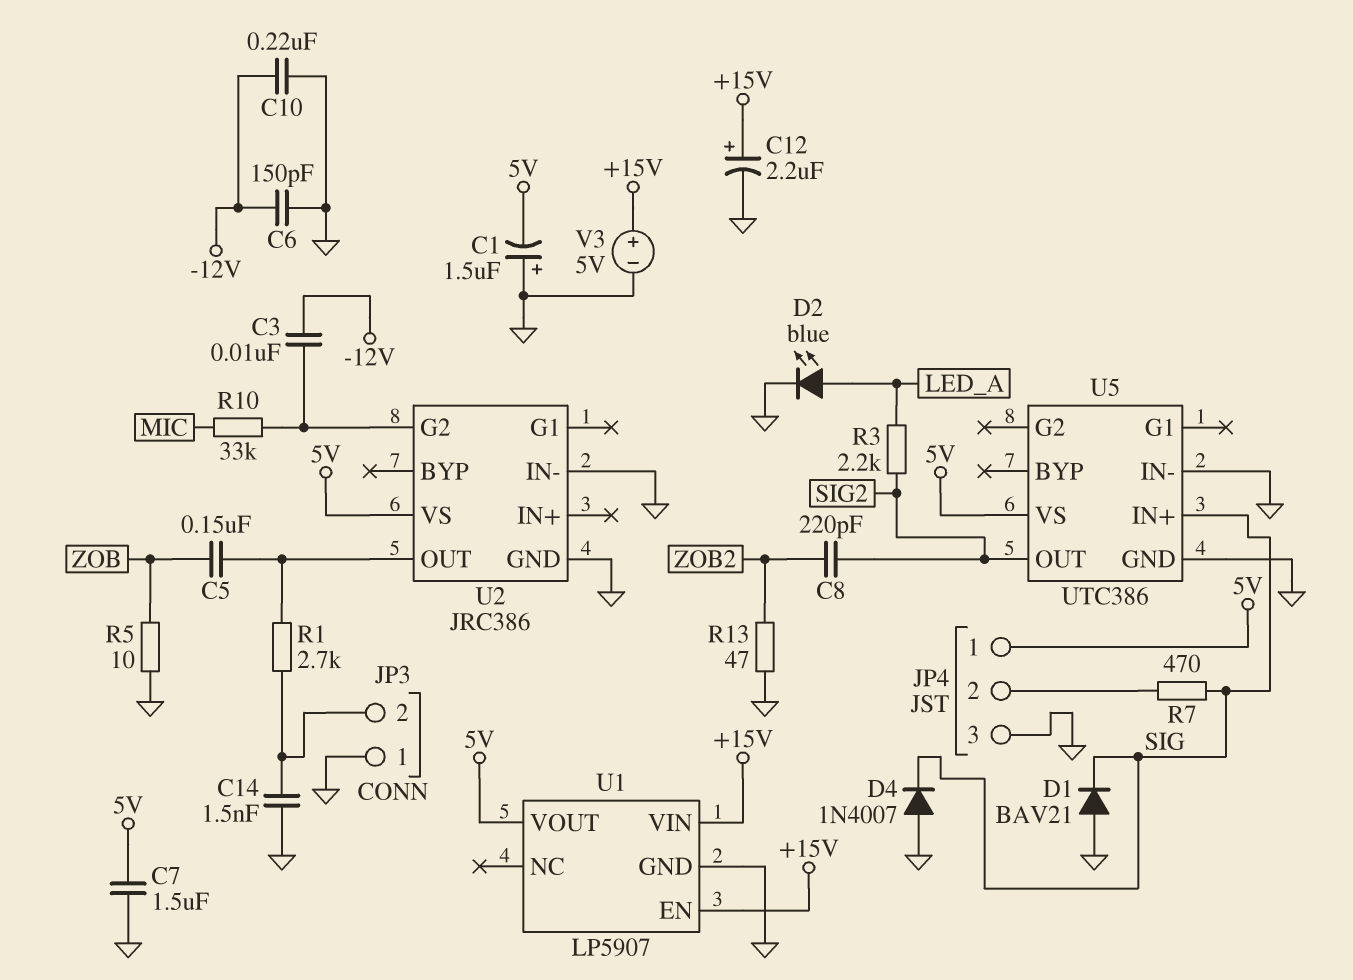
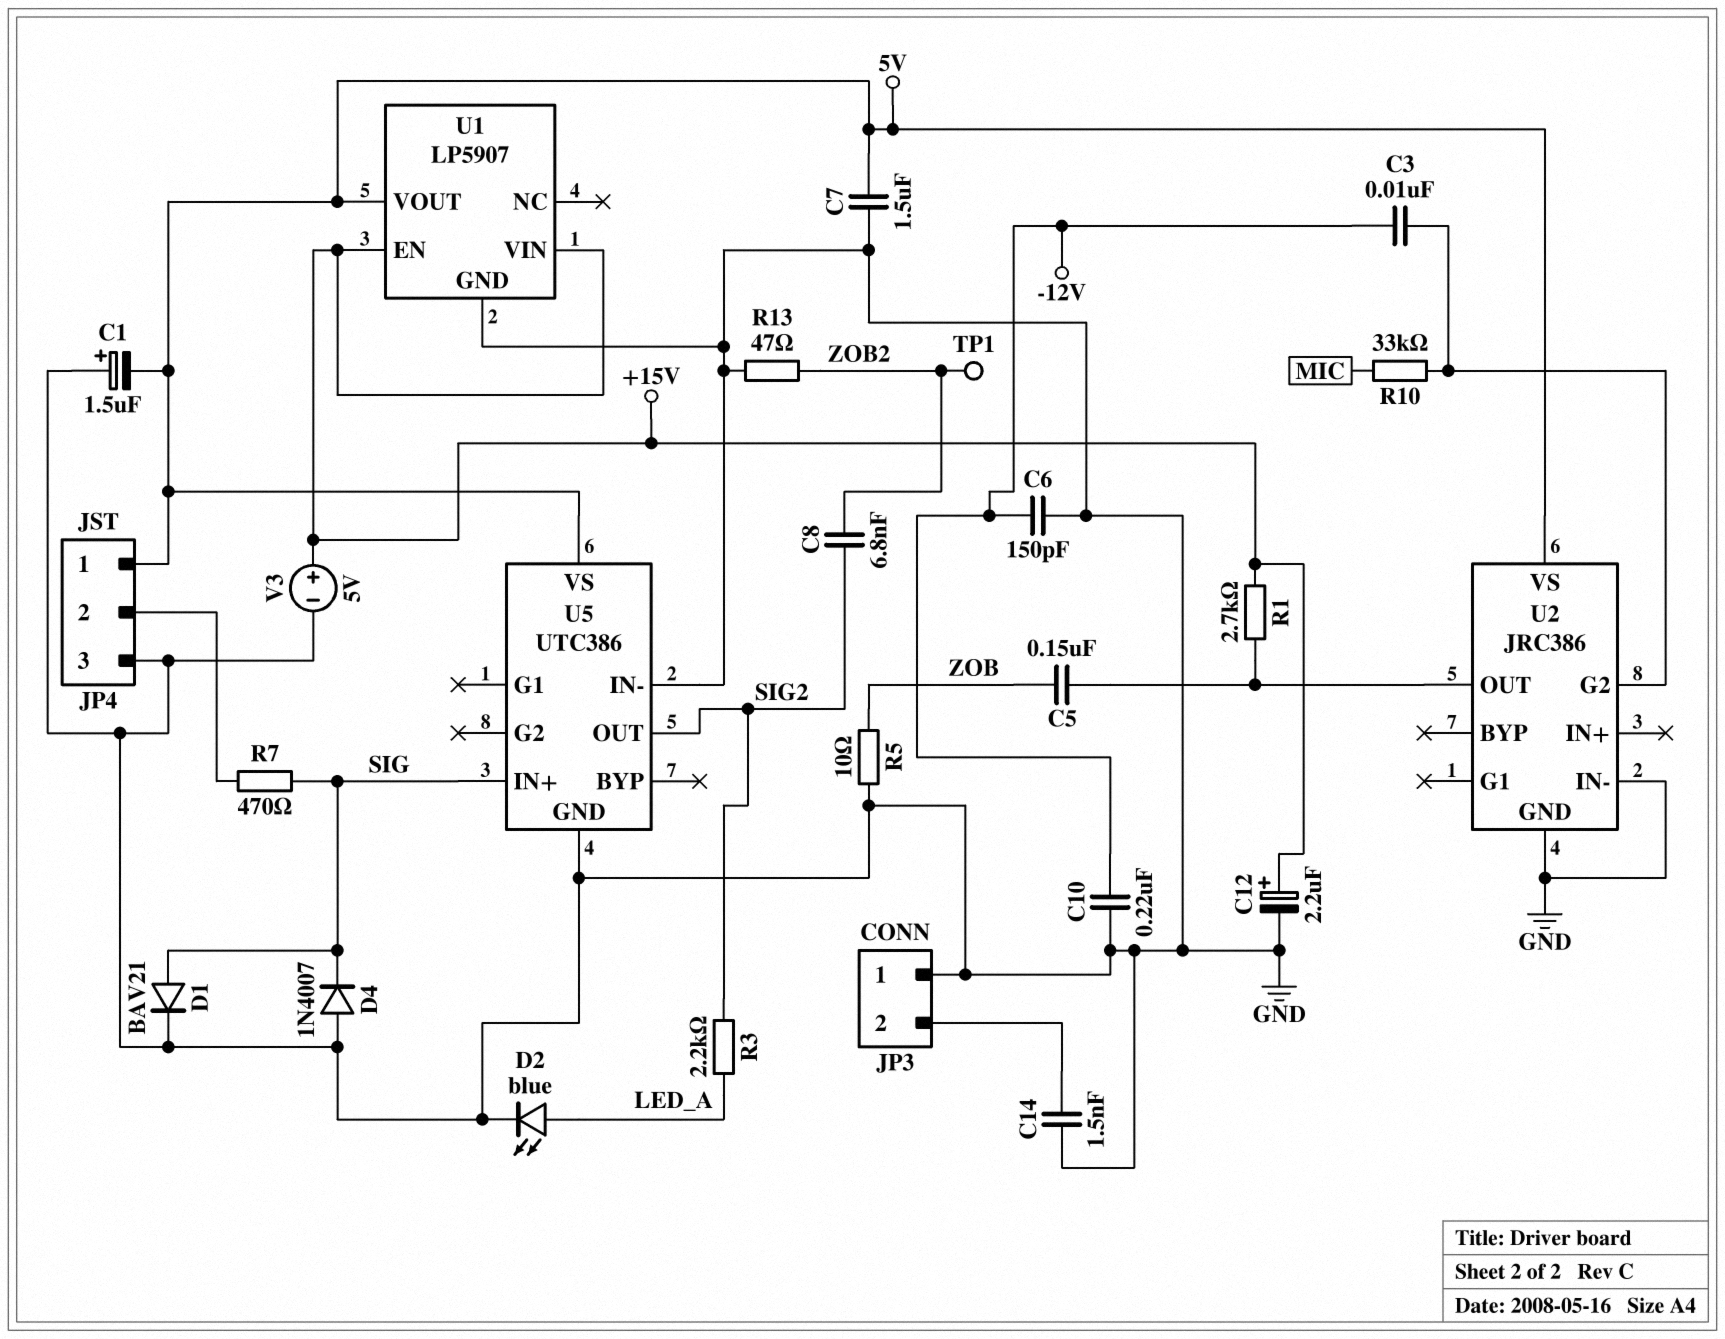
C8: 220pF (SIG2, ZOB2) -> 6.8nF (SIG2, ZOB2)
D1: diode BAV21 (A GND, K SIG) -> diode BAV21 (A SIG, K GND)
R1: 2.7k (JP3/2, U2/OUT) -> 2.7k (+15V, U2/OUT)
TP1: none -> test point (ZOB2)

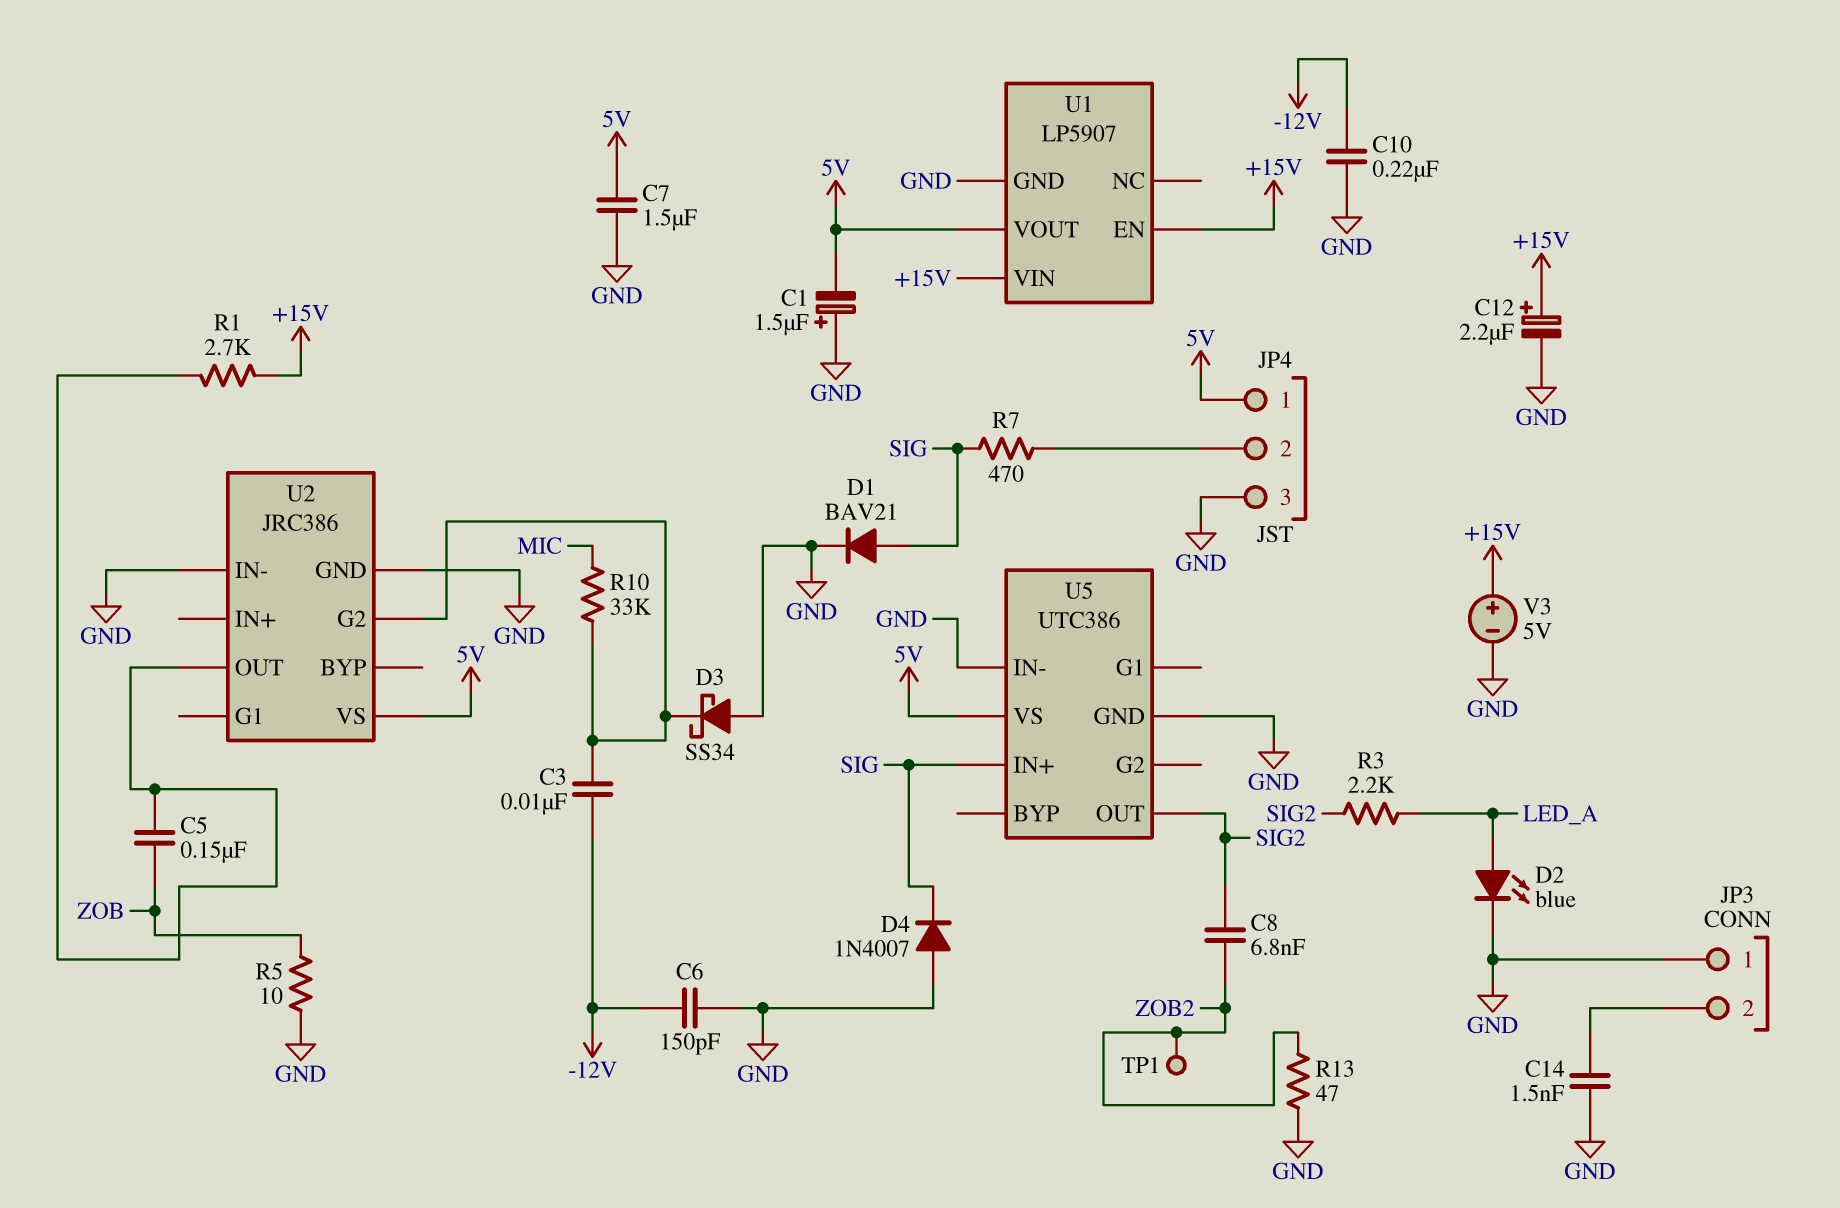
D3: none -> schottky SS34 (A GND, K U2/G2)

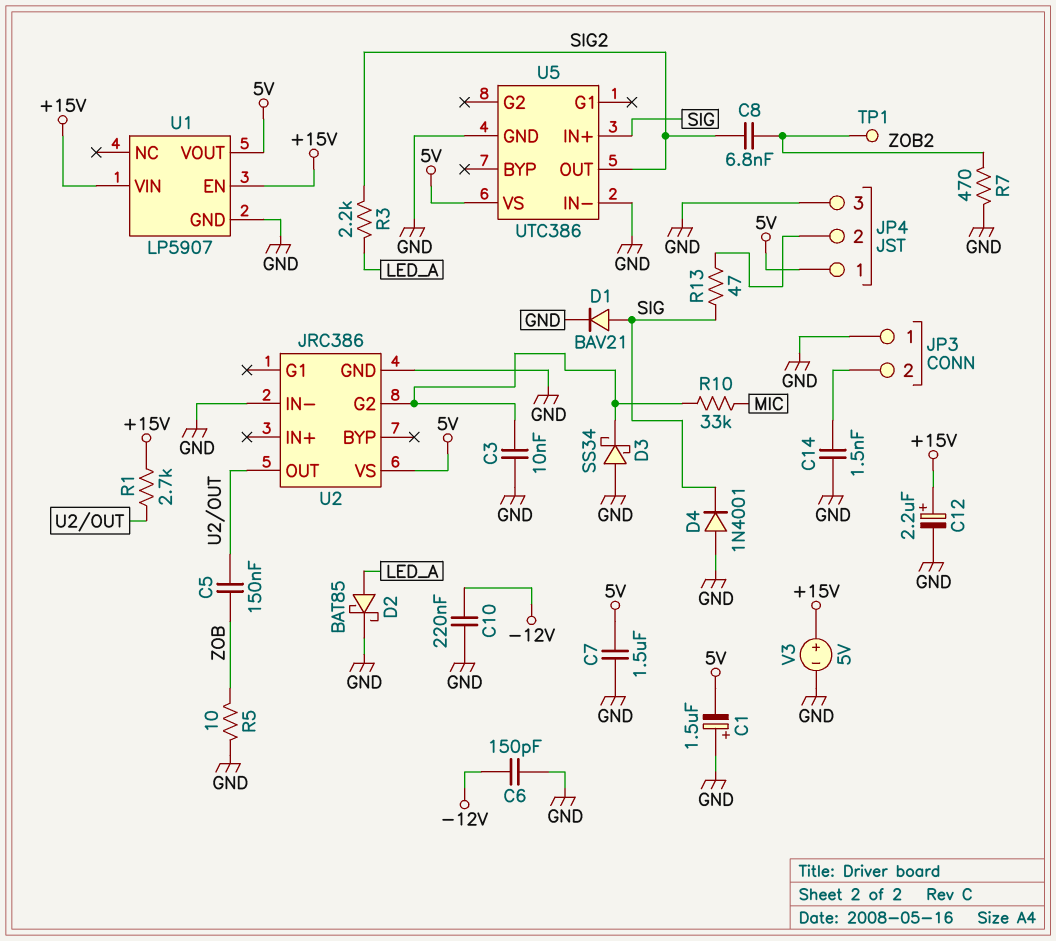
C3: 10nF (-12V, U2/G2) -> 10nF (GND, U2/G2)
D2: LED blue (A LED_A, K GND) -> schottky BAT85 (A LED_A, K GND)
D4: diode 1N4007 (A GND, K SIG) -> diode 1N4001 (A GND, K SIG)
R7: 470 (JP4/2, SIG) -> 470 (GND, ZOB2)
R13: 47 (GND, ZOB2) -> 47 (JP4/2, SIG)

